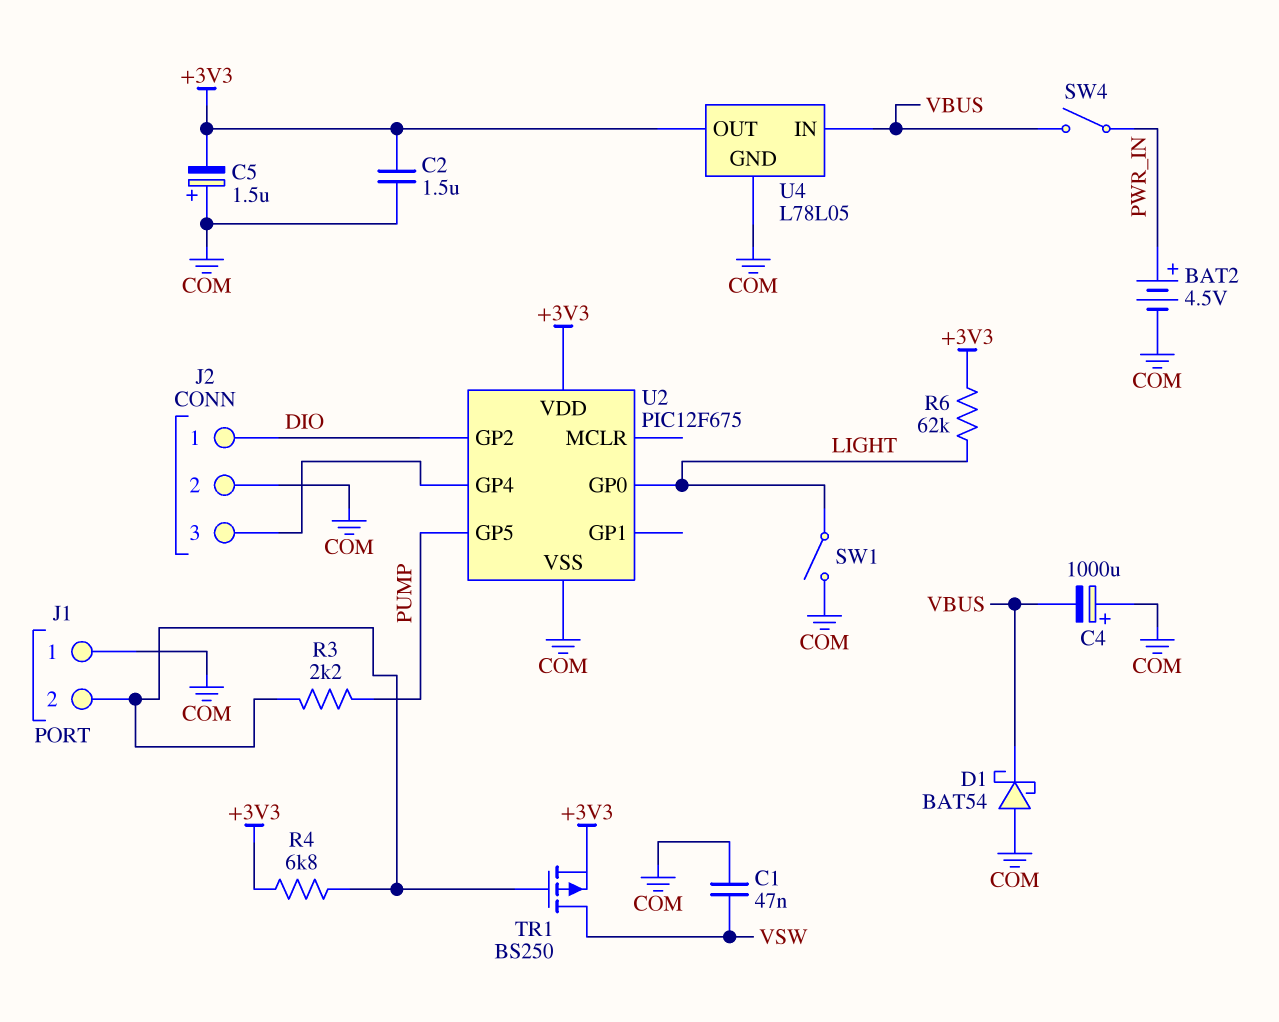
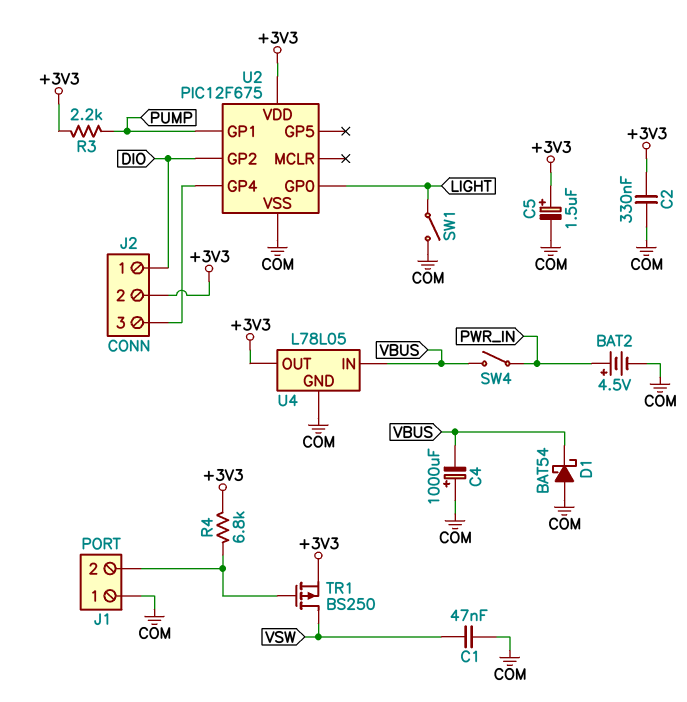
C2: 1.5uF (+3V3, COM) -> 330nF (+3V3, COM)
C5: 1.5uF (plus COM, minus +3V3) -> 1.5uF (plus +3V3, minus COM)
J2 pin 2: COM -> +3V3
R3: 2.2k (J1/2, PUMP) -> 2.2k (+3V3, PUMP)
R6: 62k (+3V3, LIGHT) -> none
U2 pin GP1: none -> PUMP
U2 pin GP5: PUMP -> none

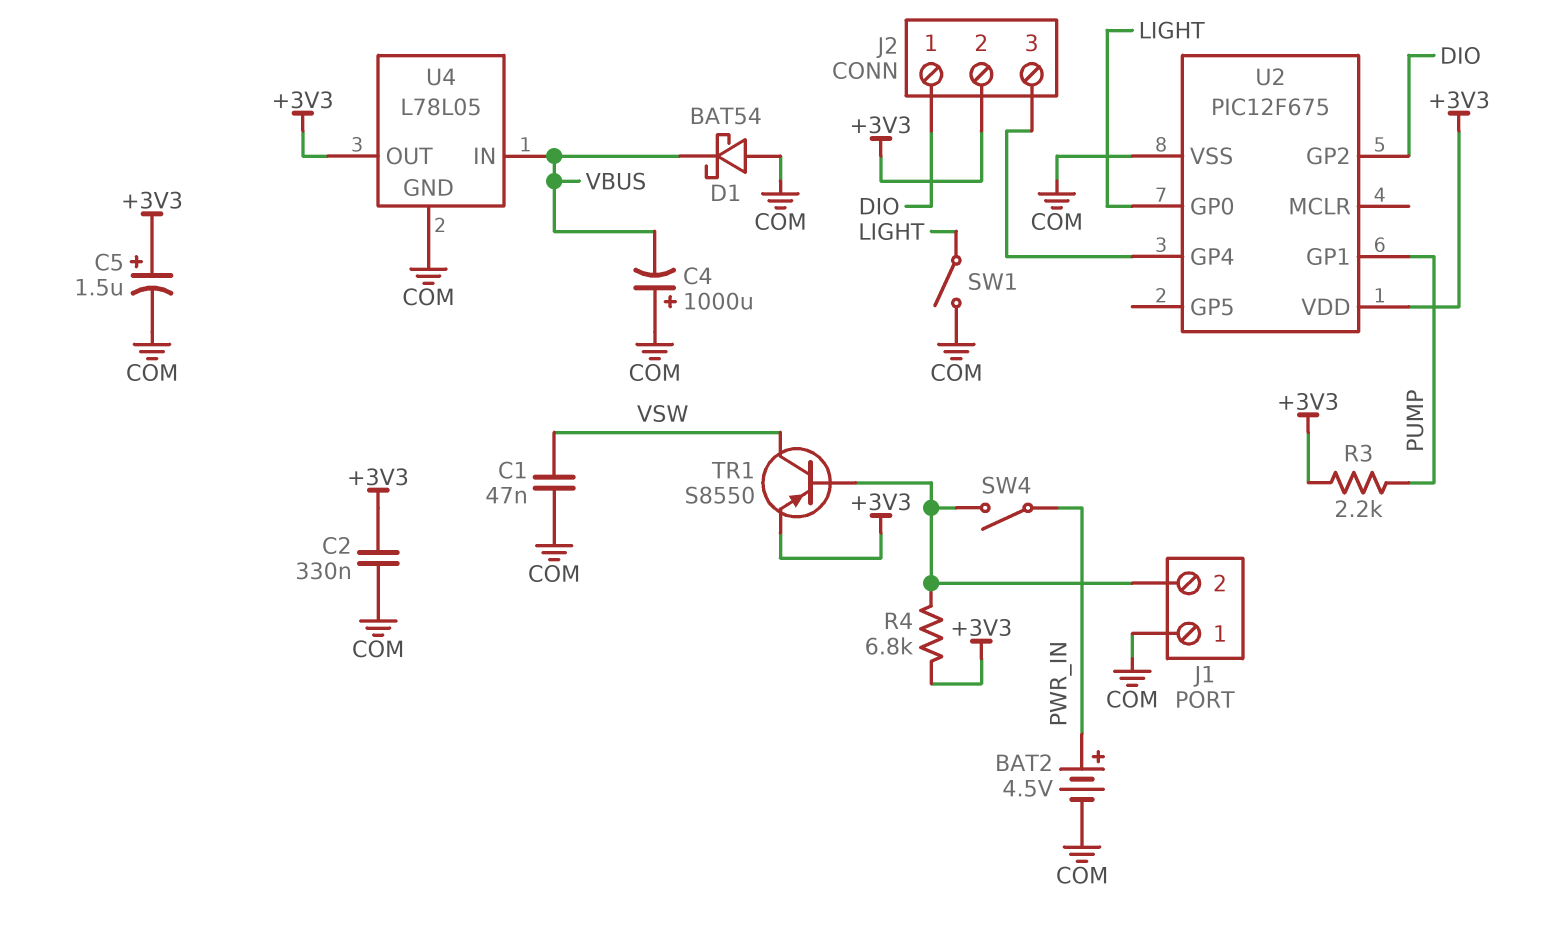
SW4: switch (PWR_IN, VBUS) -> switch (J1/2, PWR_IN)
TR1: PMOS BS250 (G J1/2, D VSW, S +3V3) -> PNP S8550 (B J1/2, C VSW, E +3V3)

